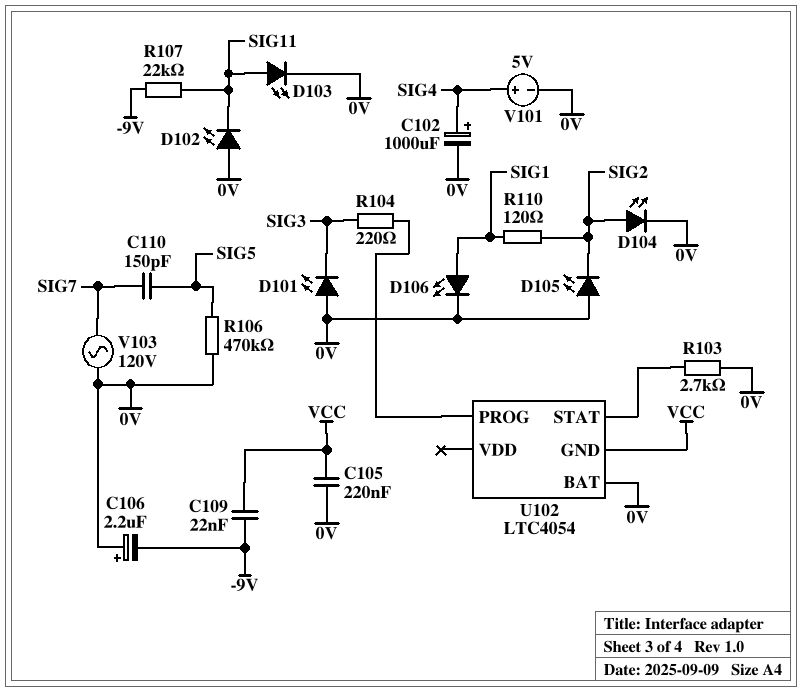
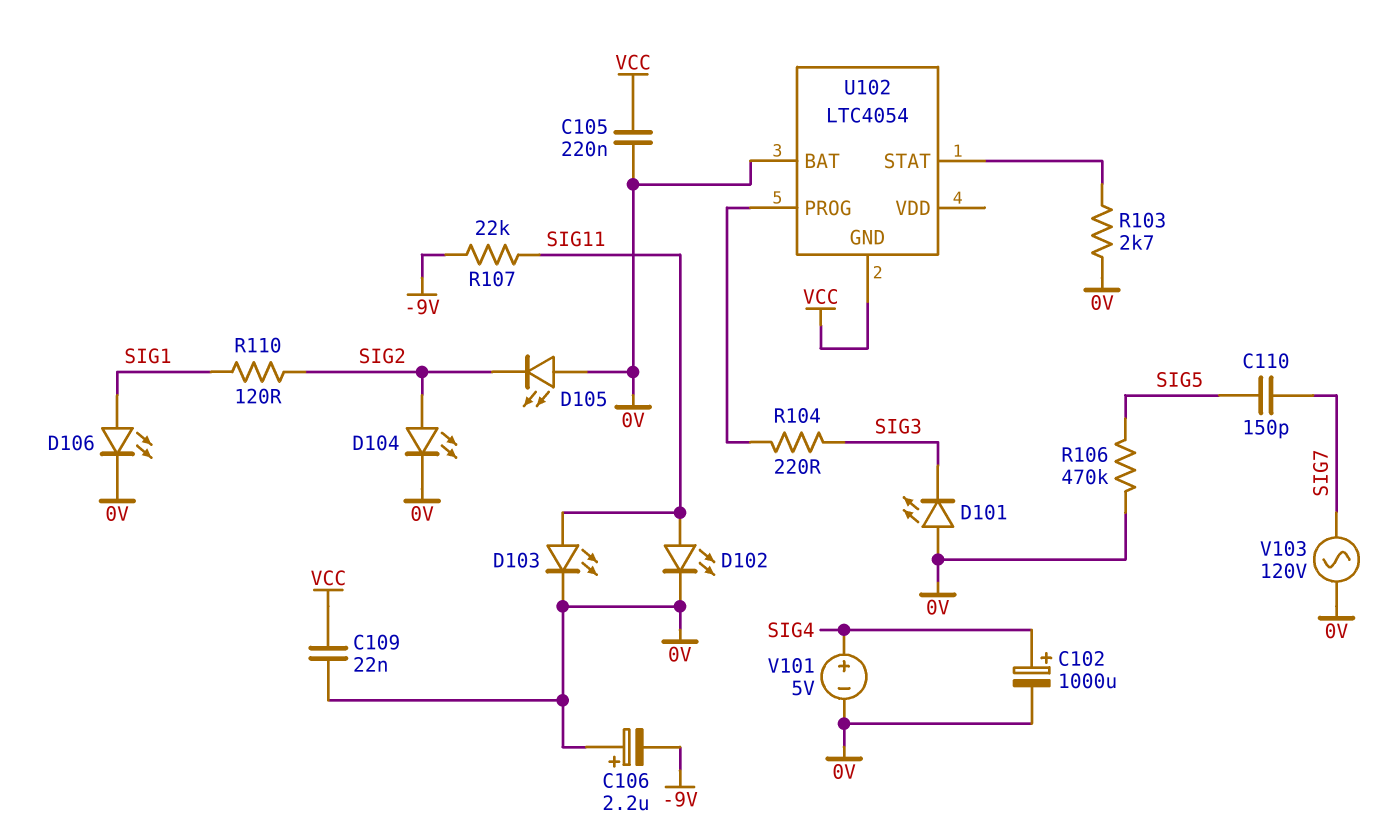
C109: 22nF (-9V, VCC) -> 22nF (0V, VCC)
D102: LED (A 0V, K SIG11) -> LED (A SIG11, K 0V)

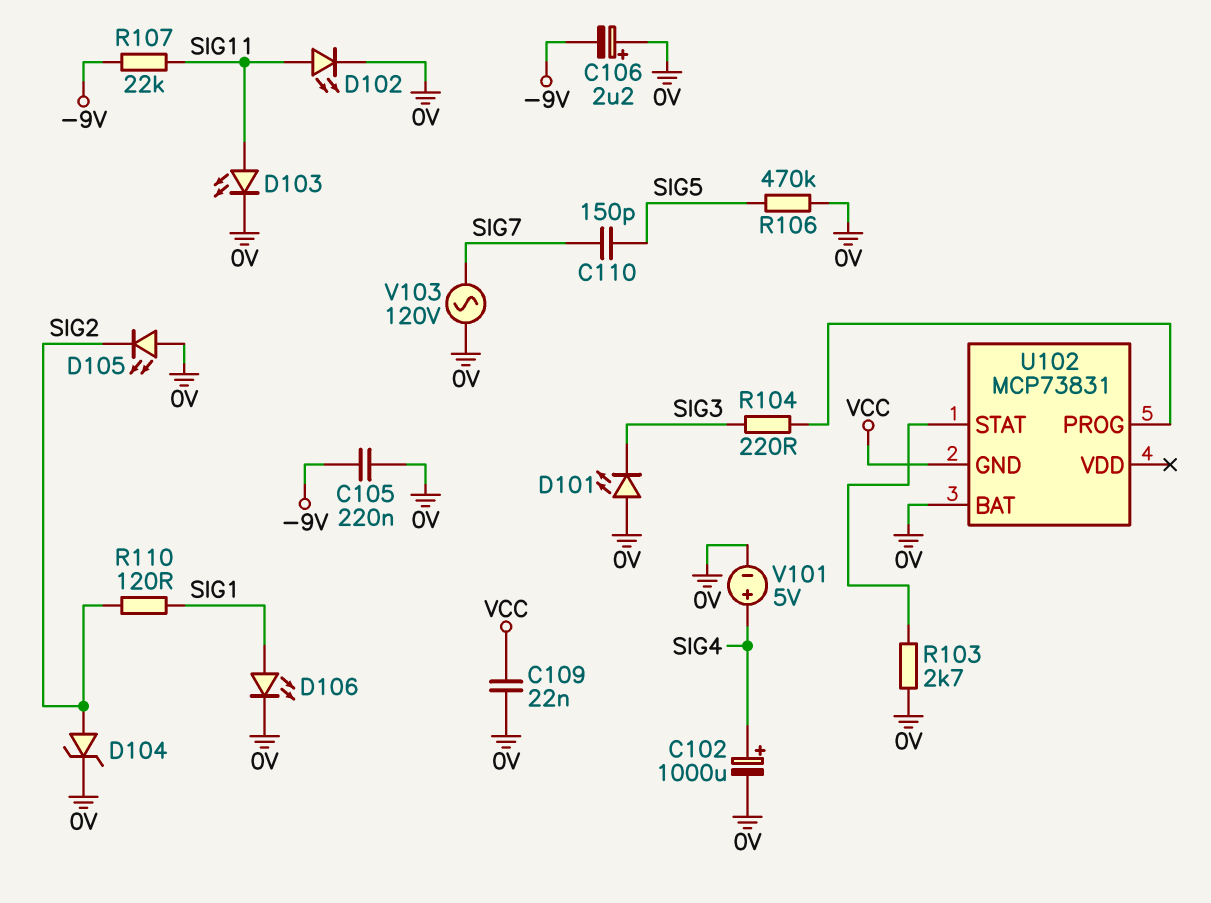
C105: 220nF (0V, VCC) -> 220nF (-9V, 0V)
D104: LED (A SIG2, K 0V) -> zener (A SIG2, K 0V)
U102: LTC4054 -> MCP73831

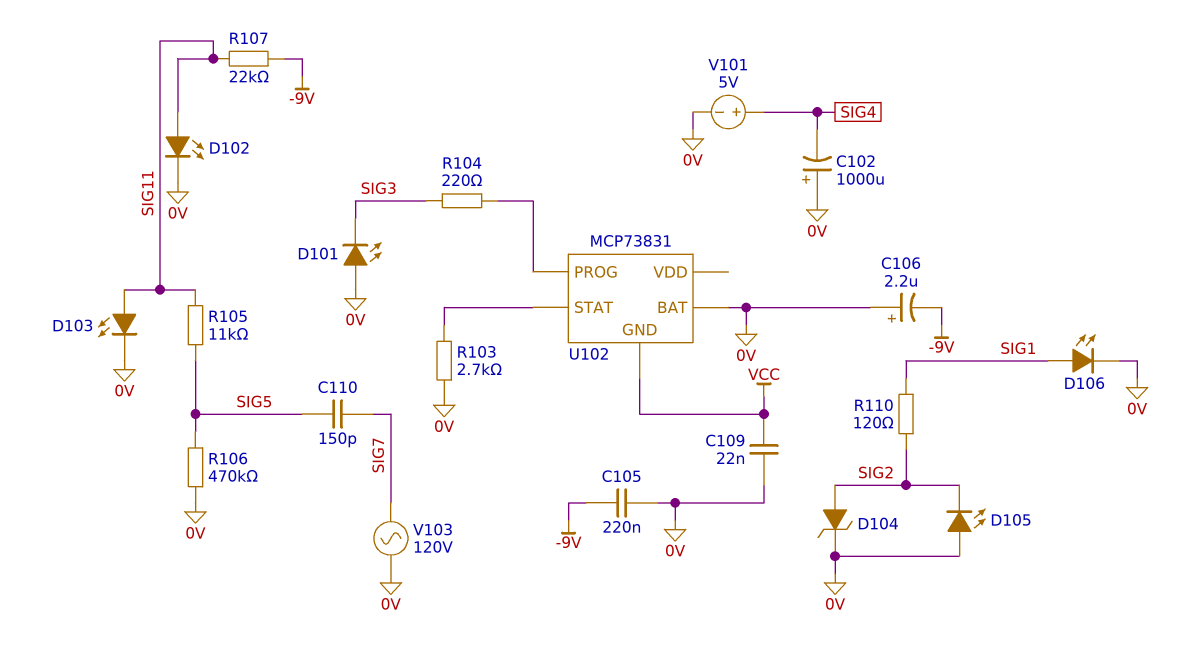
C102: 1000uF (plus SIG4, minus 0V) -> 1000uF (plus 0V, minus SIG4)
R105: none -> 11k (SIG5, SIG11)

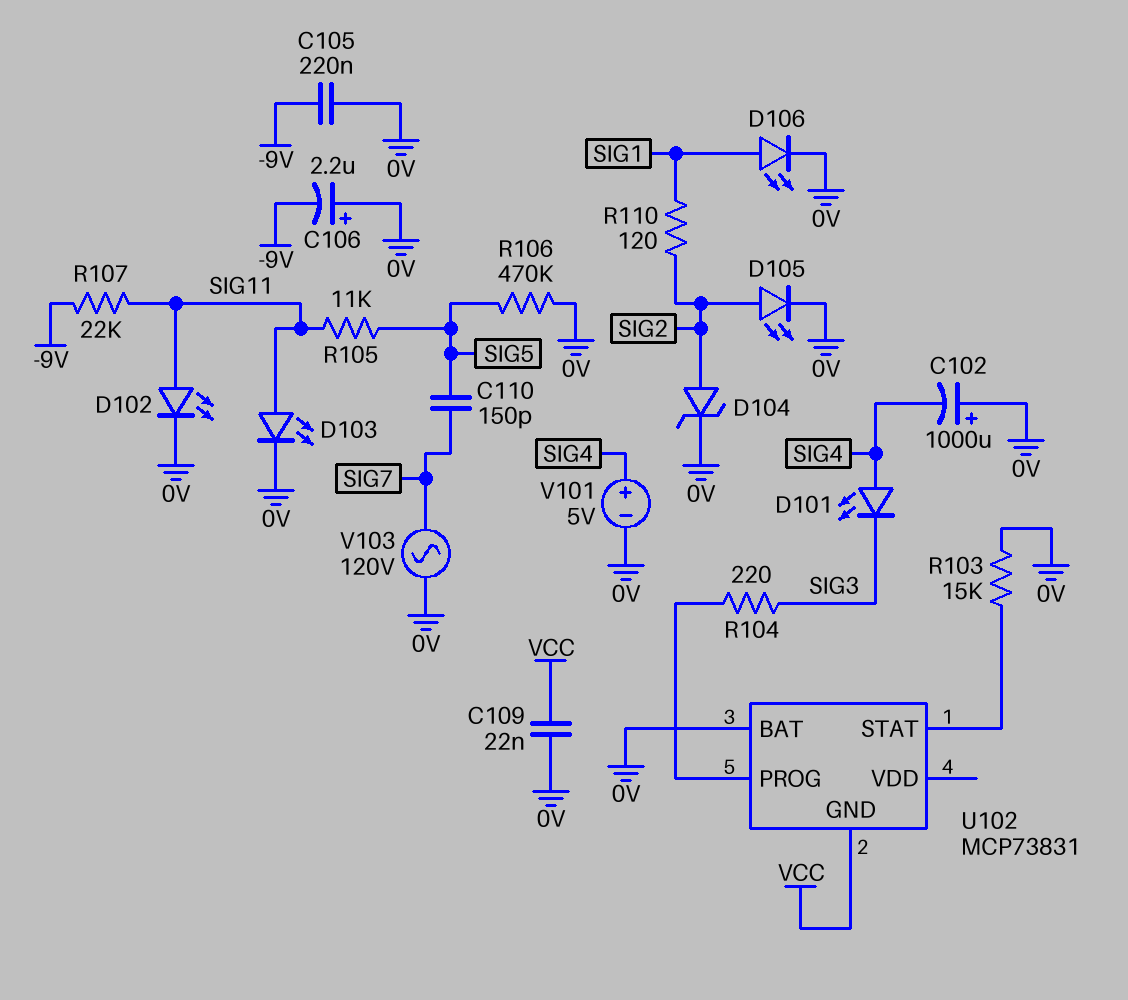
D101: LED (A 0V, K SIG3) -> LED (A SIG4, K SIG3)
D105: LED (A 0V, K SIG2) -> LED (A SIG2, K 0V)
R103: 2.7k (0V, U102/STAT) -> 15k (0V, U102/STAT)

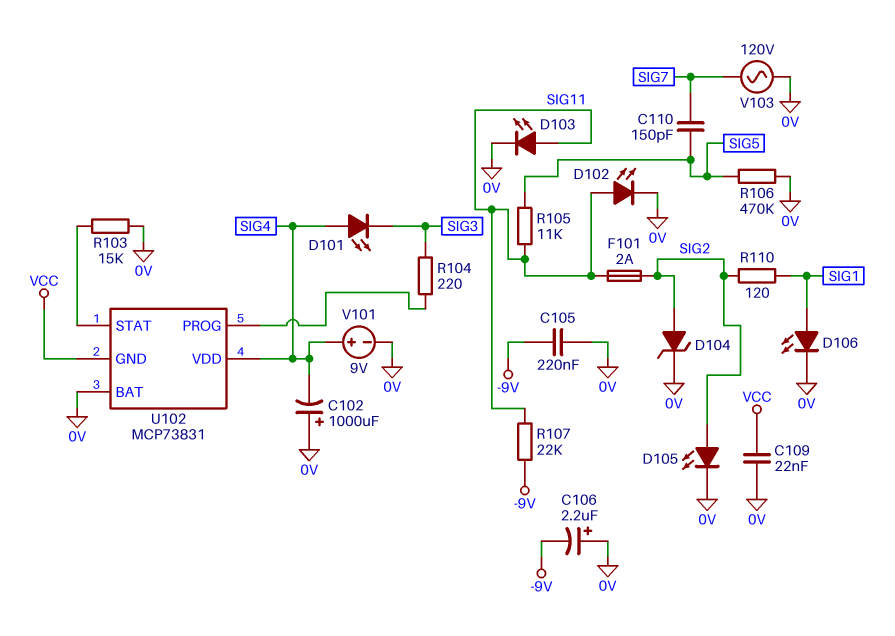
F101: none -> 2A (SIG2, SIG11)
U102 pin VDD: none -> SIG4
V101: 5V (plus SIG4, minus 0V) -> 9V (plus SIG4, minus 0V)

